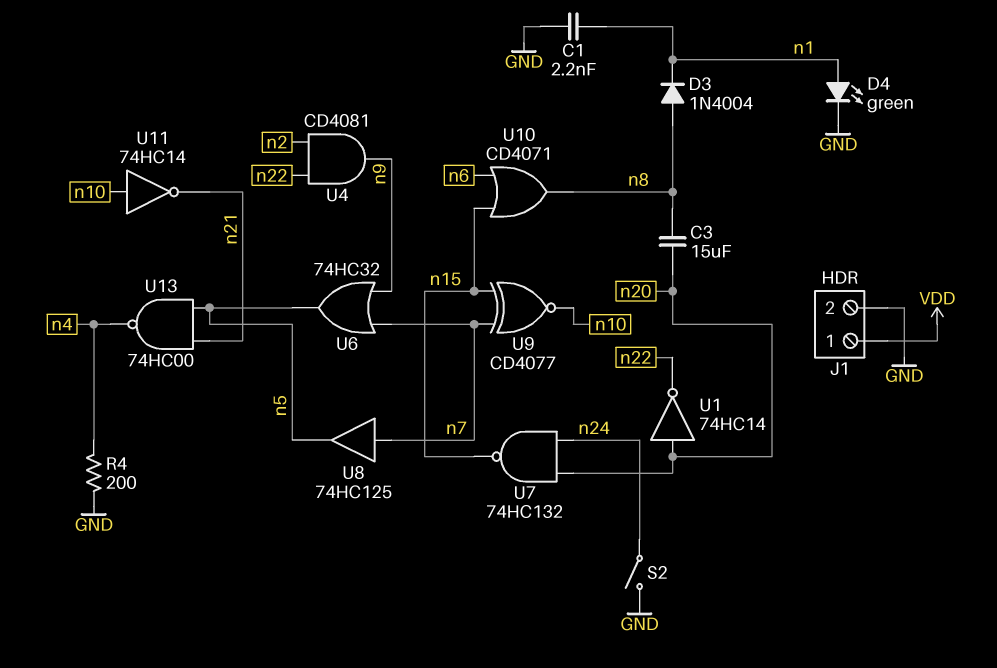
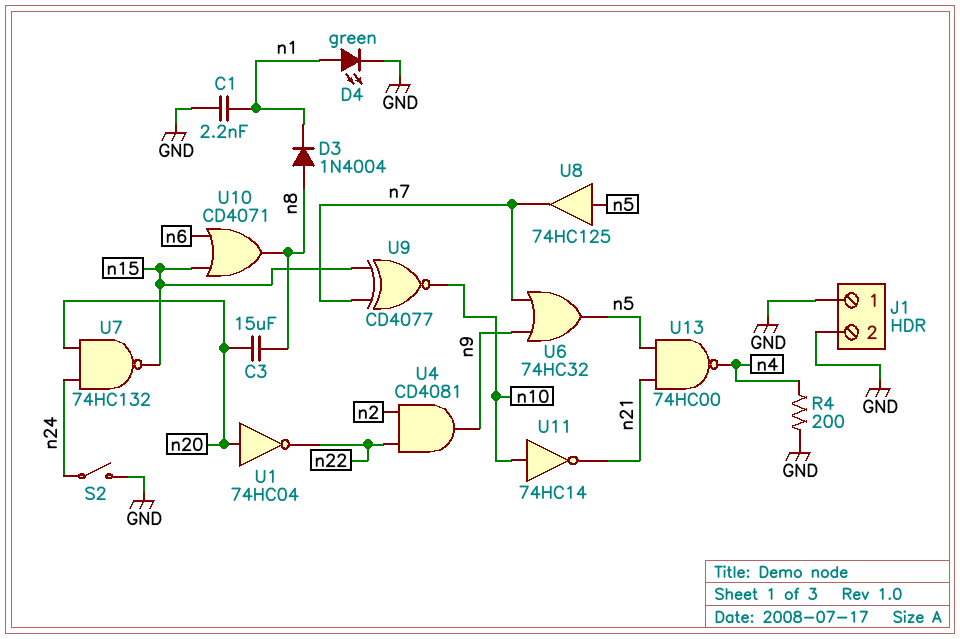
J1 pin 1: VDD -> GND
U1: NOT 74HC14 (in n20, out n22) -> NOT 74HC04 (in n20, out n22)
U8: buffer 74HC125 (in n7, out n5) -> buffer 74HC125 (in n5, out n7)

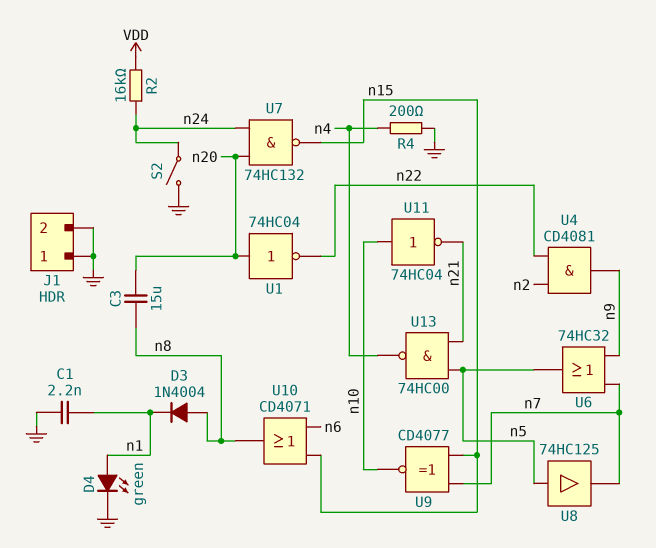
R2: none -> 16k (VDD, n24)
U11: NOT 74HC14 (in n10, out n21) -> NOT 74HC04 (in n10, out n21)

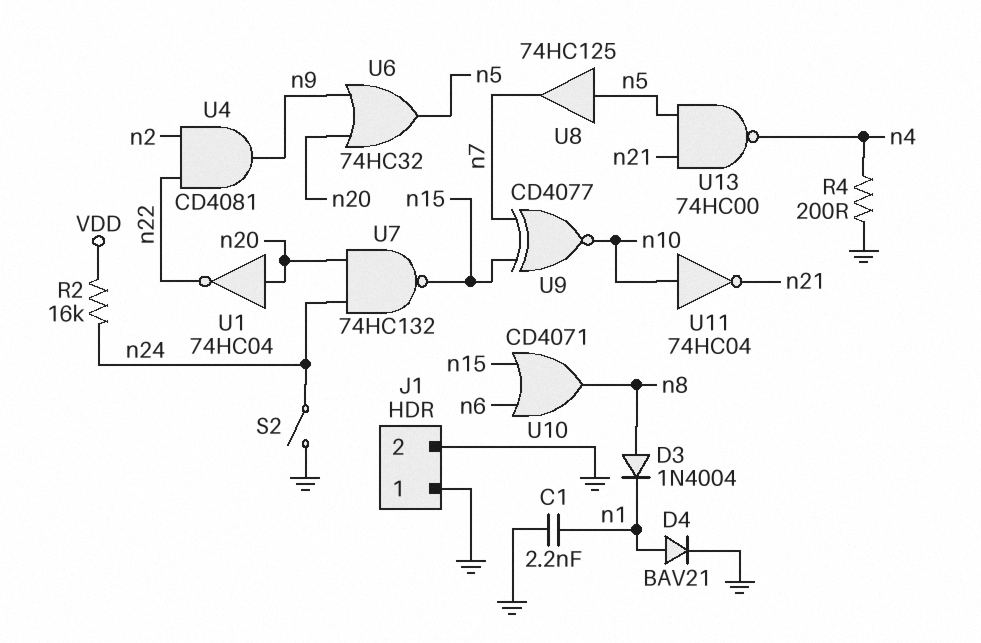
C3: 15uF (n8, n20) -> none
D4: LED green (A n1, K GND) -> diode BAV21 (A n1, K GND)
U6: OR 74HC32 (in n7, in n9, out n5) -> OR 74HC32 (in n9, in n20, out n5)

